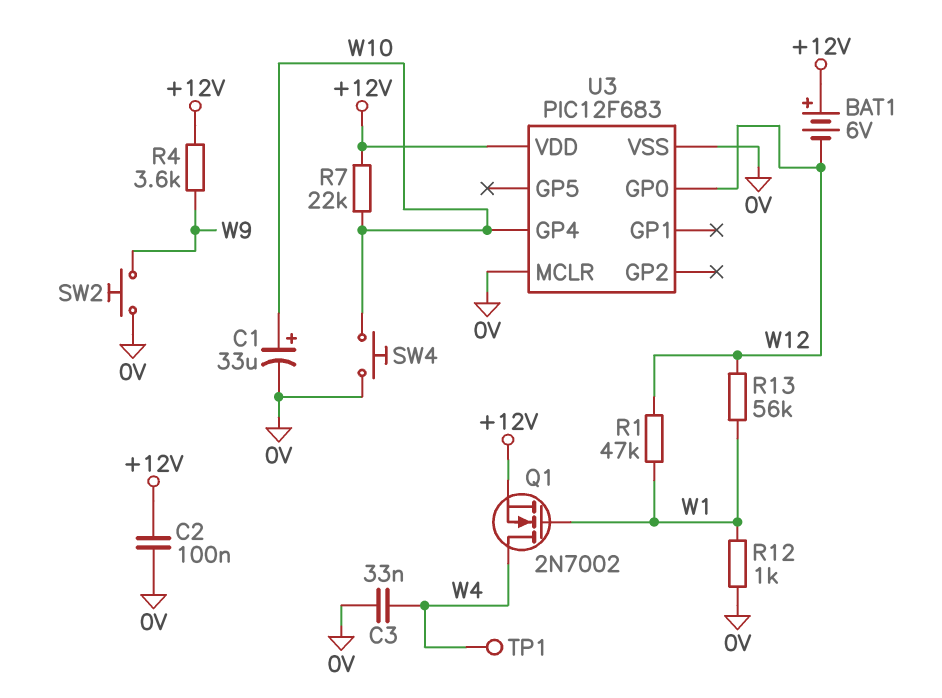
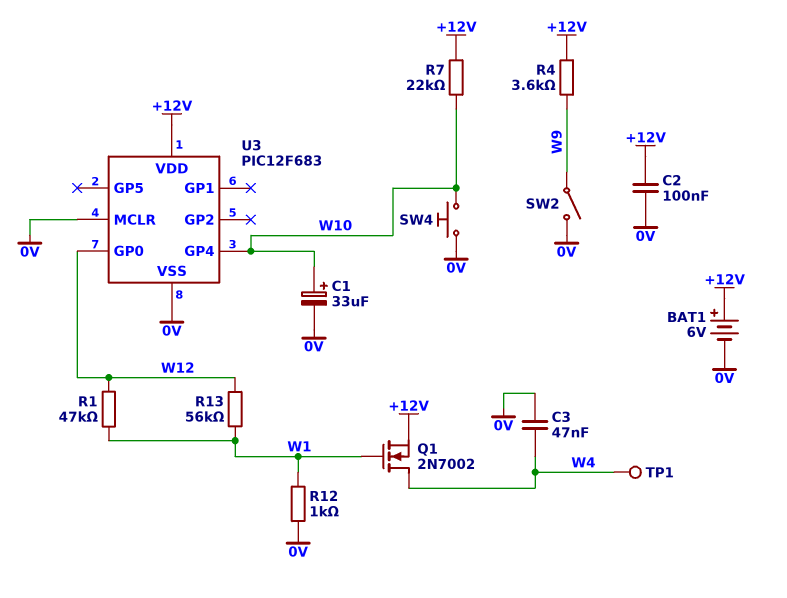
BAT1: 6V (plus +12V, minus W12) -> 6V (plus +12V, minus 0V)
C3: 33nF (0V, W4) -> 47nF (0V, W4)
SW2: button (0V, W9) -> switch (0V, W9)

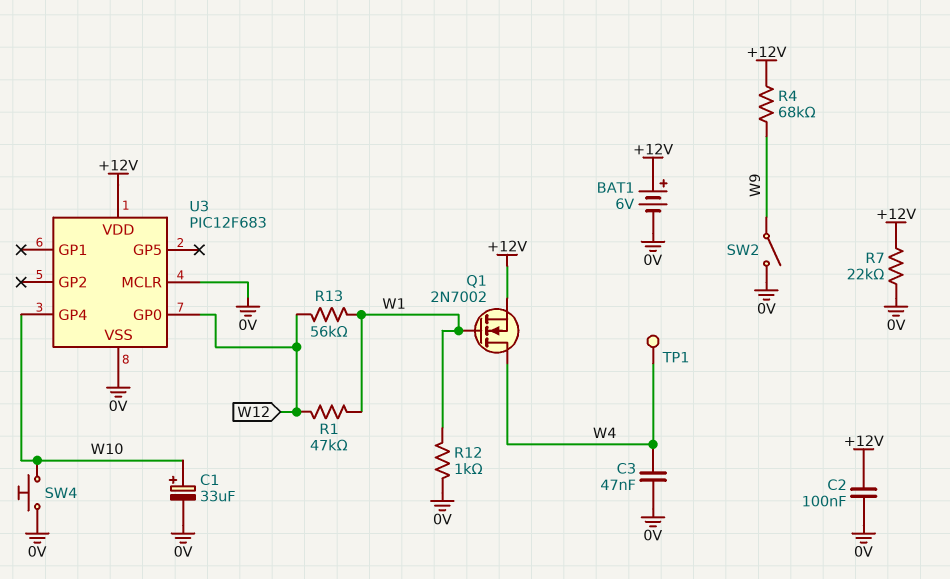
R4: 3.6k (+12V, W9) -> 68k (+12V, W9)
R7: 22k (+12V, W10) -> 22k (+12V, 0V)

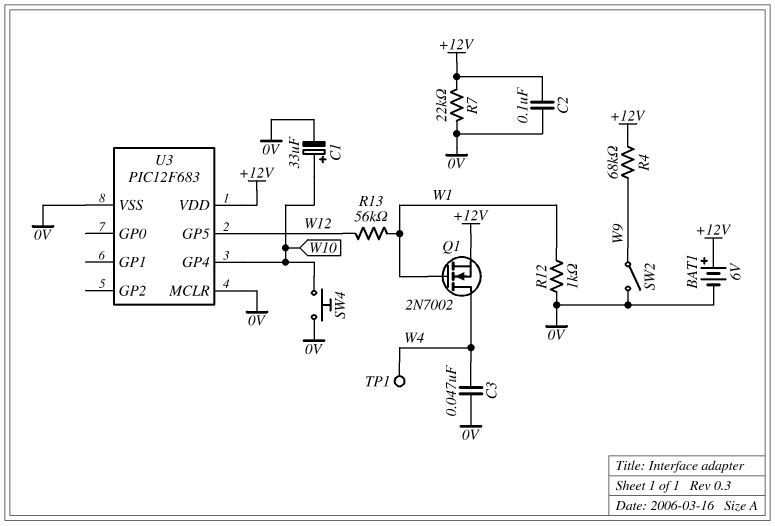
R1: 47k (W1, W12) -> none
U3 pin GP0: W12 -> none
U3 pin GP5: none -> W12

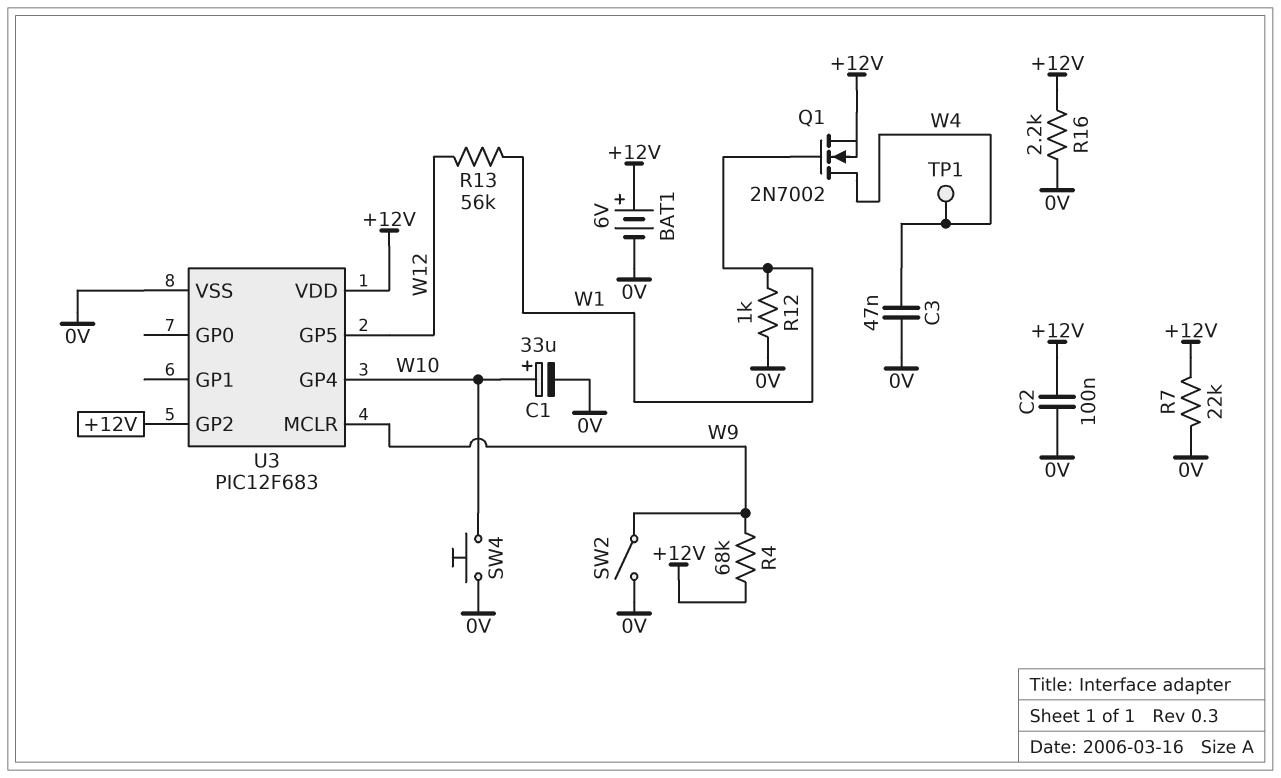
R16: none -> 2.2k (+12V, 0V)
U3 pin GP2: none -> +12V
U3 pin MCLR: 0V -> W9

